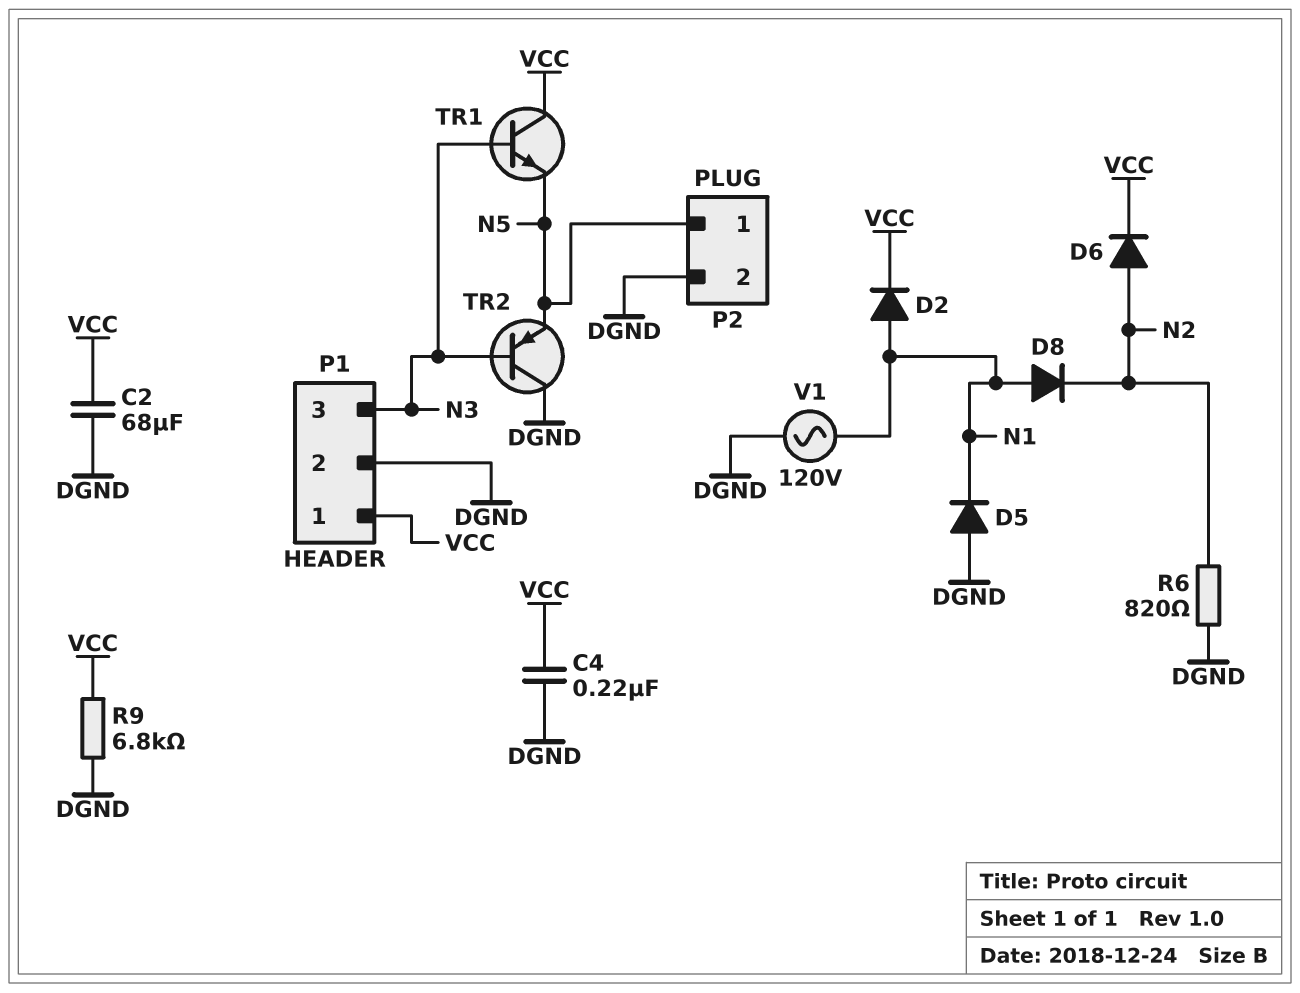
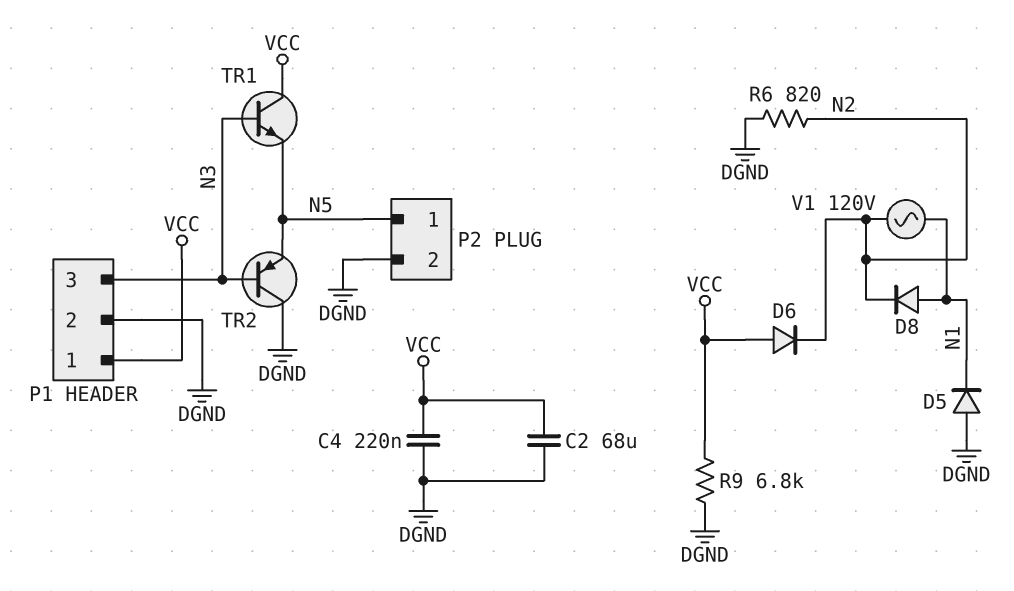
D2: diode (A N1, K VCC) -> none
D6: diode (A N2, K VCC) -> diode (A VCC, K N2)
V1: AC 120V (DGND, N1) -> AC 120V (N1, N2)

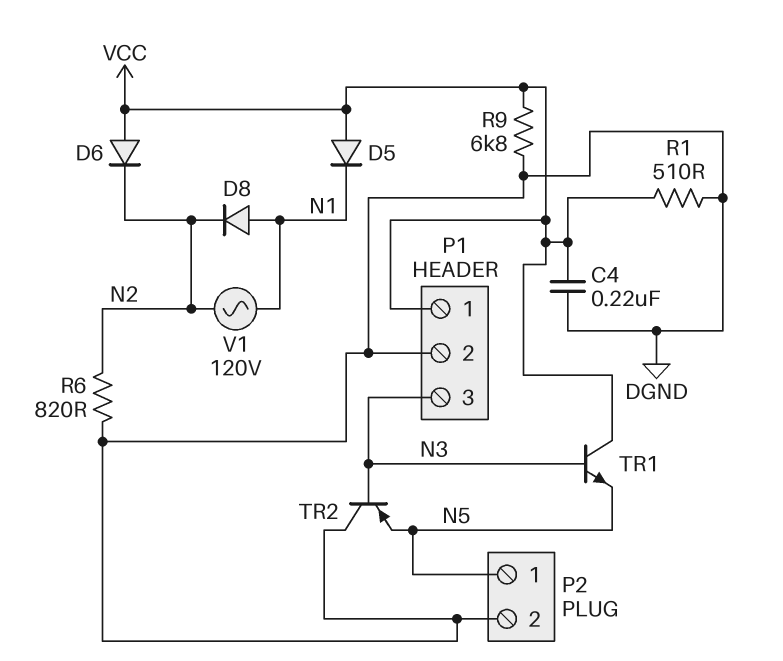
C2: 68uF (DGND, VCC) -> none
D5: diode (A DGND, K N1) -> diode (A VCC, K N1)
R1: none -> 510 (DGND, VCC)

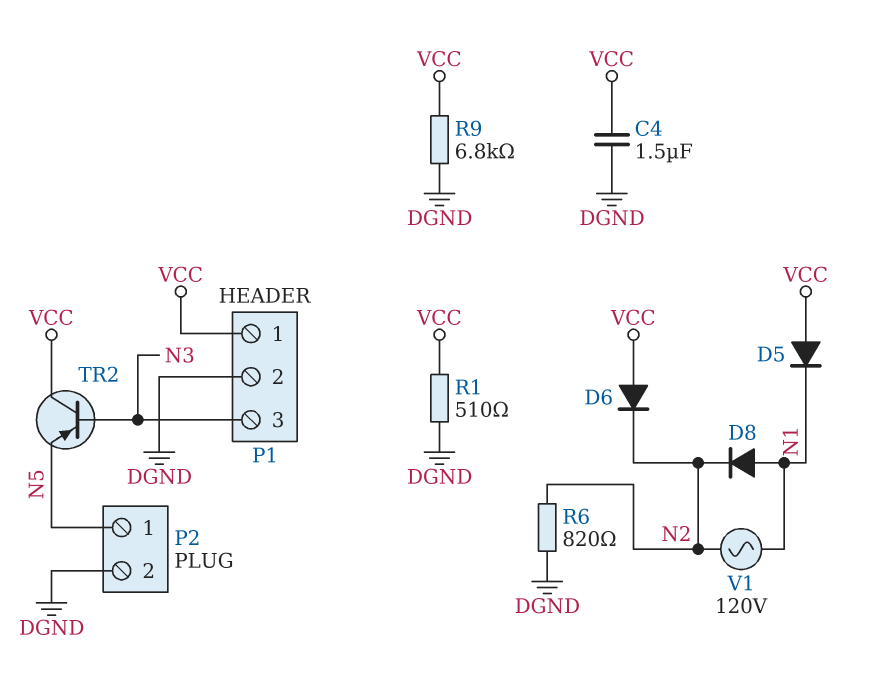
C4: 220nF (DGND, VCC) -> 1.5uF (DGND, VCC)
TR1: NPN (B N3, C VCC, E N5) -> none
TR2: PNP (B N3, C DGND, E N5) -> PNP (B N3, C VCC, E N5)

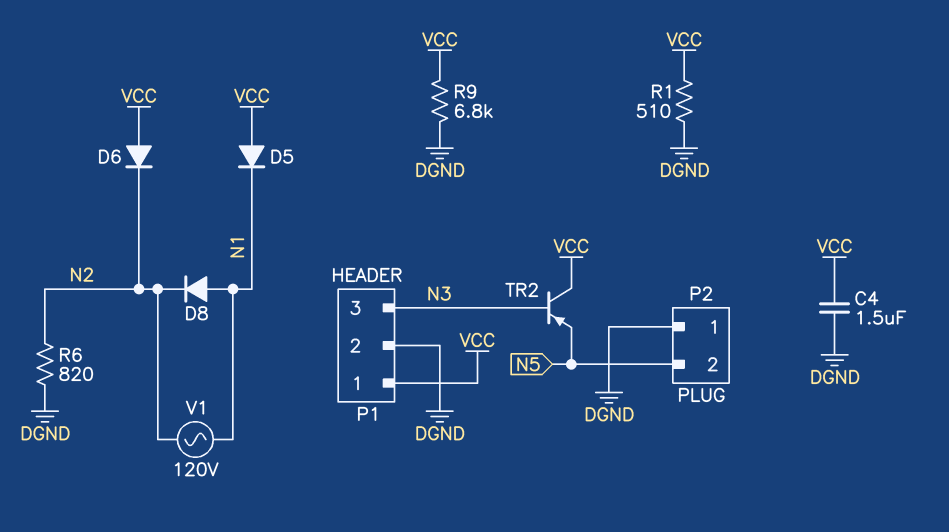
P2 pin 1: N5 -> DGND
P2 pin 2: DGND -> N5

